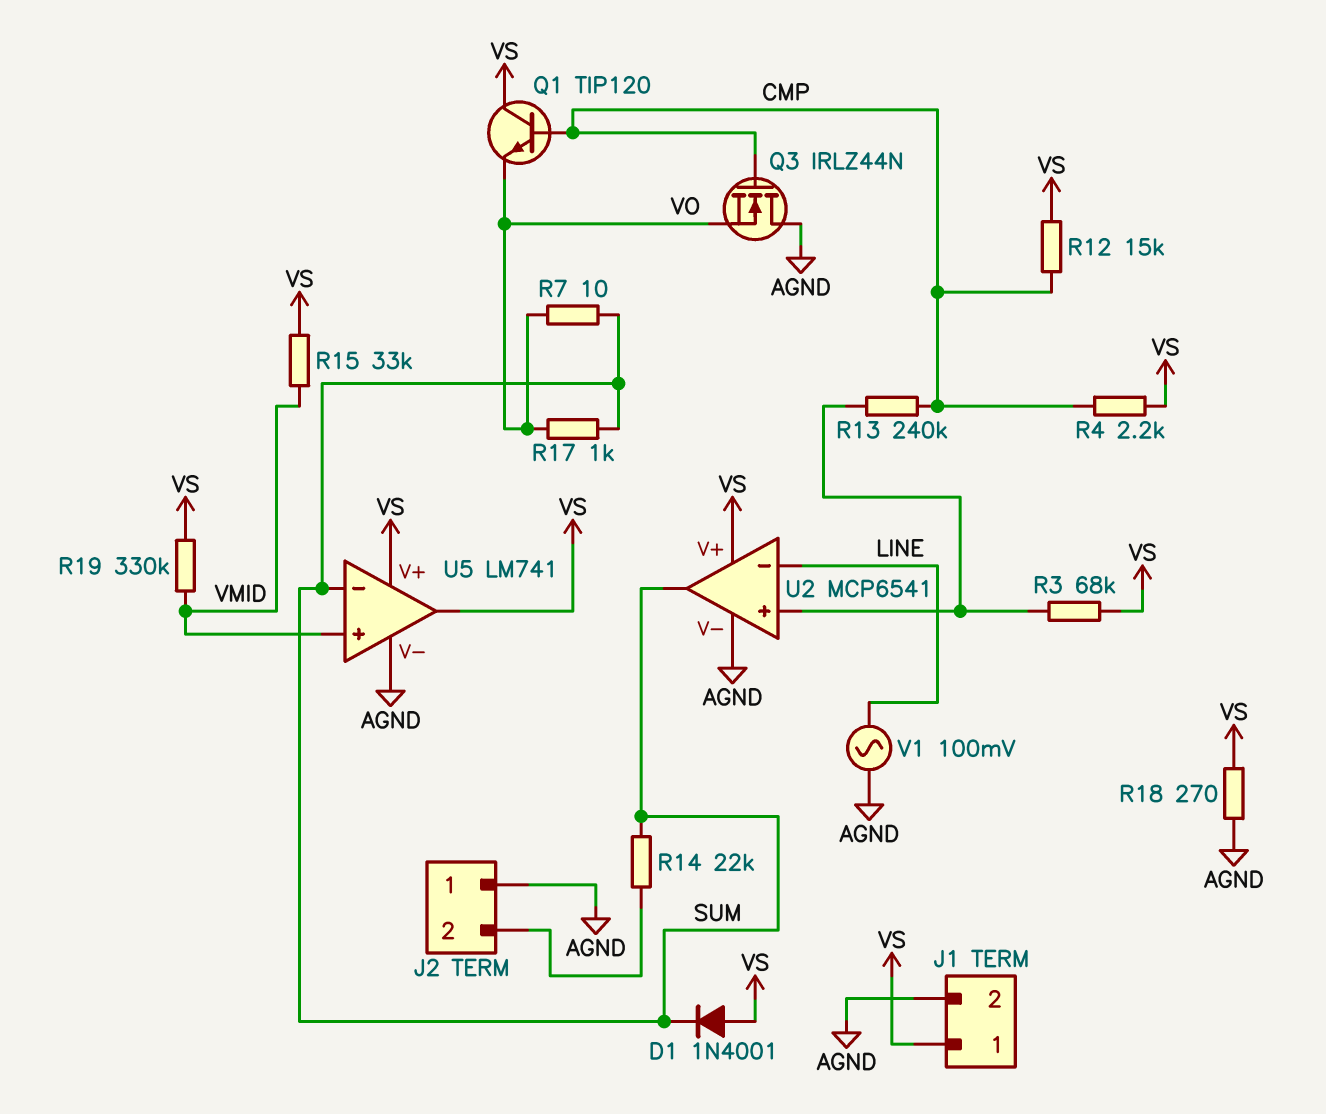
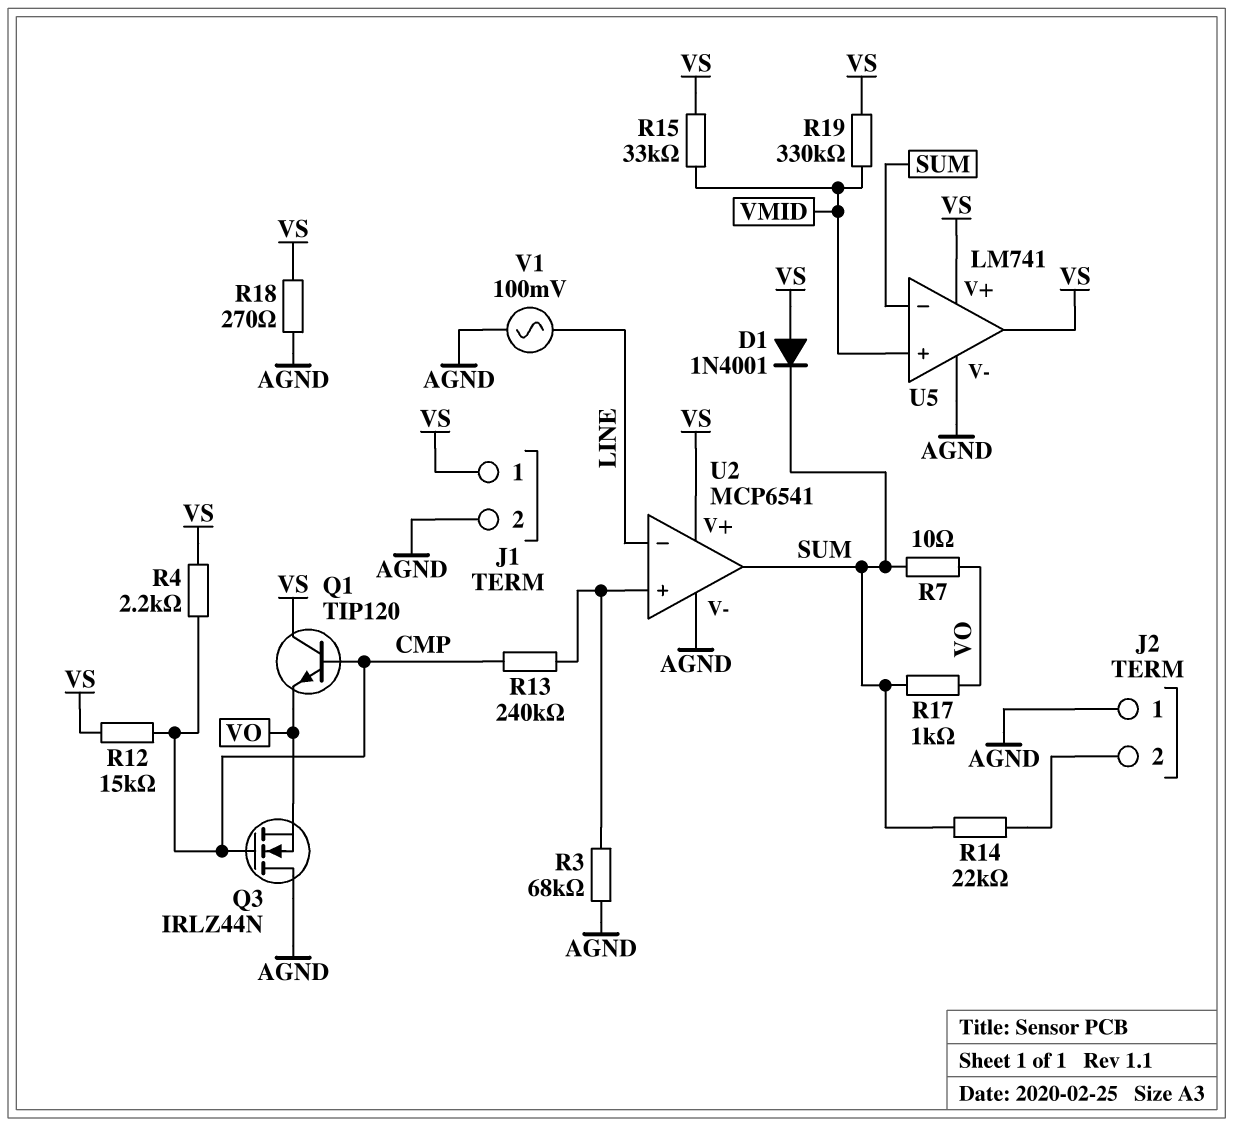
R3: 68k (U2/in+, VS) -> 68k (AGND, U2/in+)

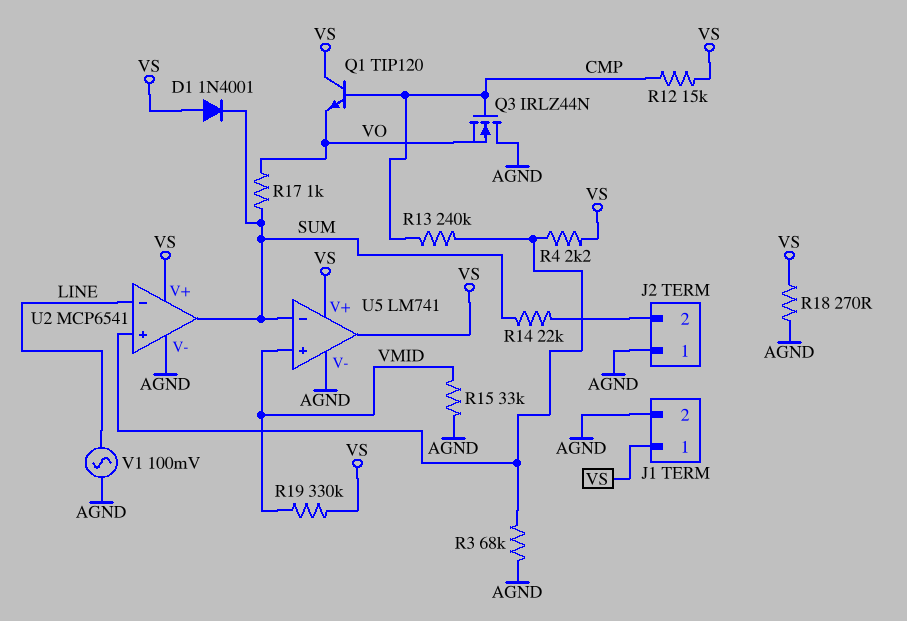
R4: 2.2k (CMP, VS) -> 2.2k (U2/in+, VS)
R7: 10 (SUM, VO) -> none
R15: 33k (VMID, VS) -> 33k (AGND, VMID)

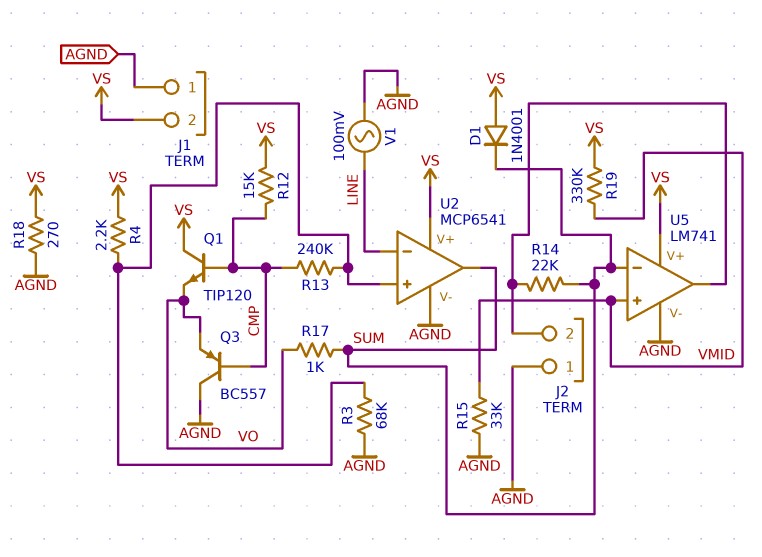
J1 pin 1: VS -> AGND
J1 pin 2: AGND -> VS
Q3: NMOS IRLZ44N (G CMP, D AGND, S VO) -> PNP BC557 (B CMP, C AGND, E VO)
U5 pin out: VS -> J2/2

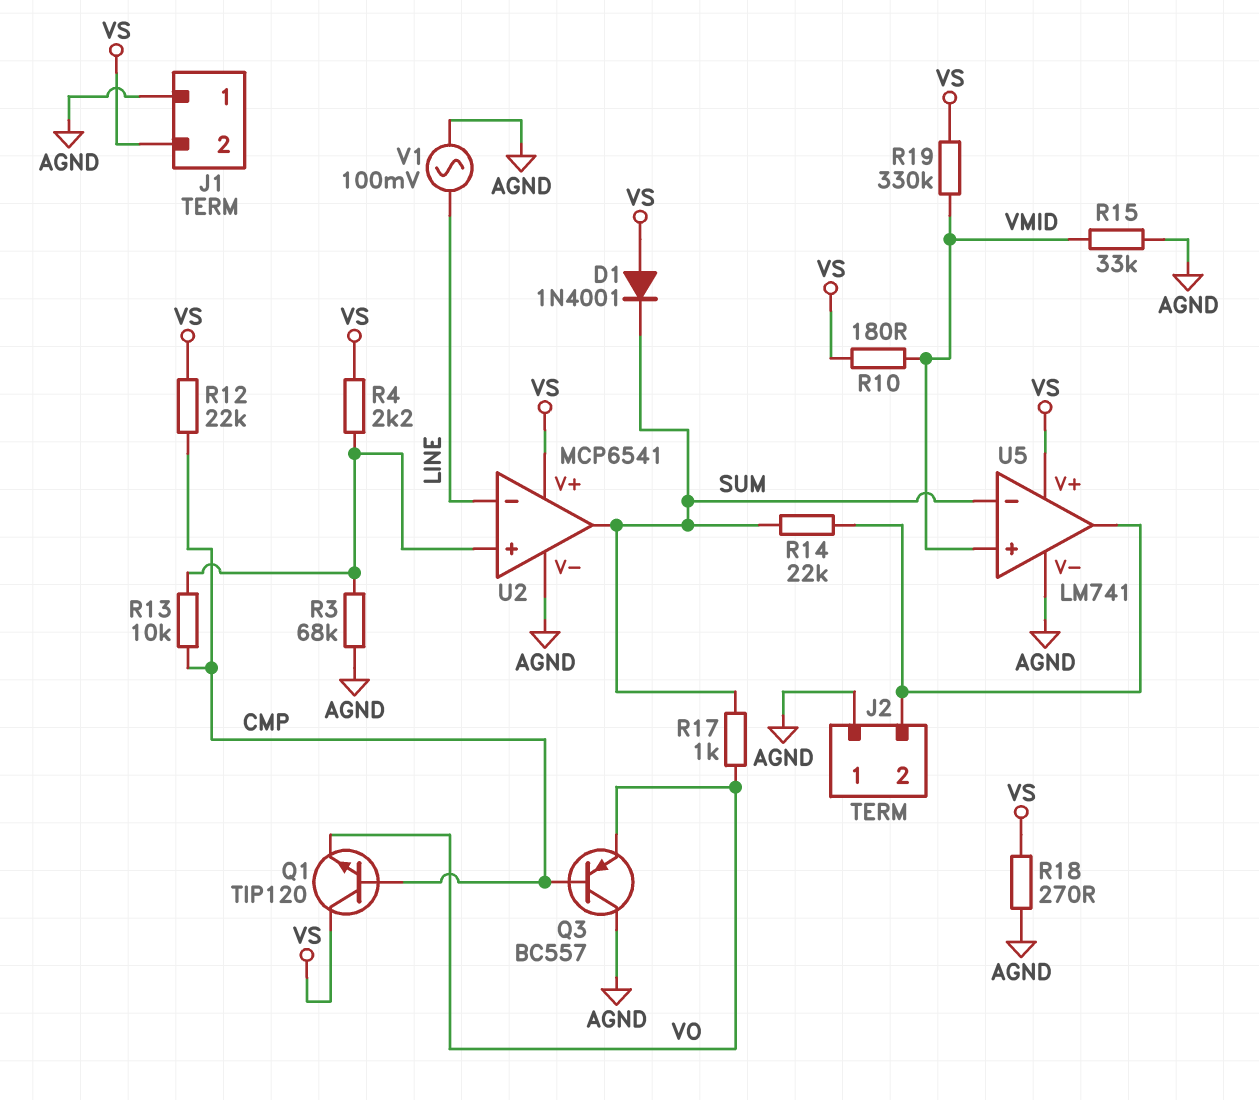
R10: none -> 180 (VMID, VS)
R12: 15k (CMP, VS) -> 22k (CMP, VS)
R13: 240k (CMP, U2/in+) -> 10k (CMP, U2/in+)

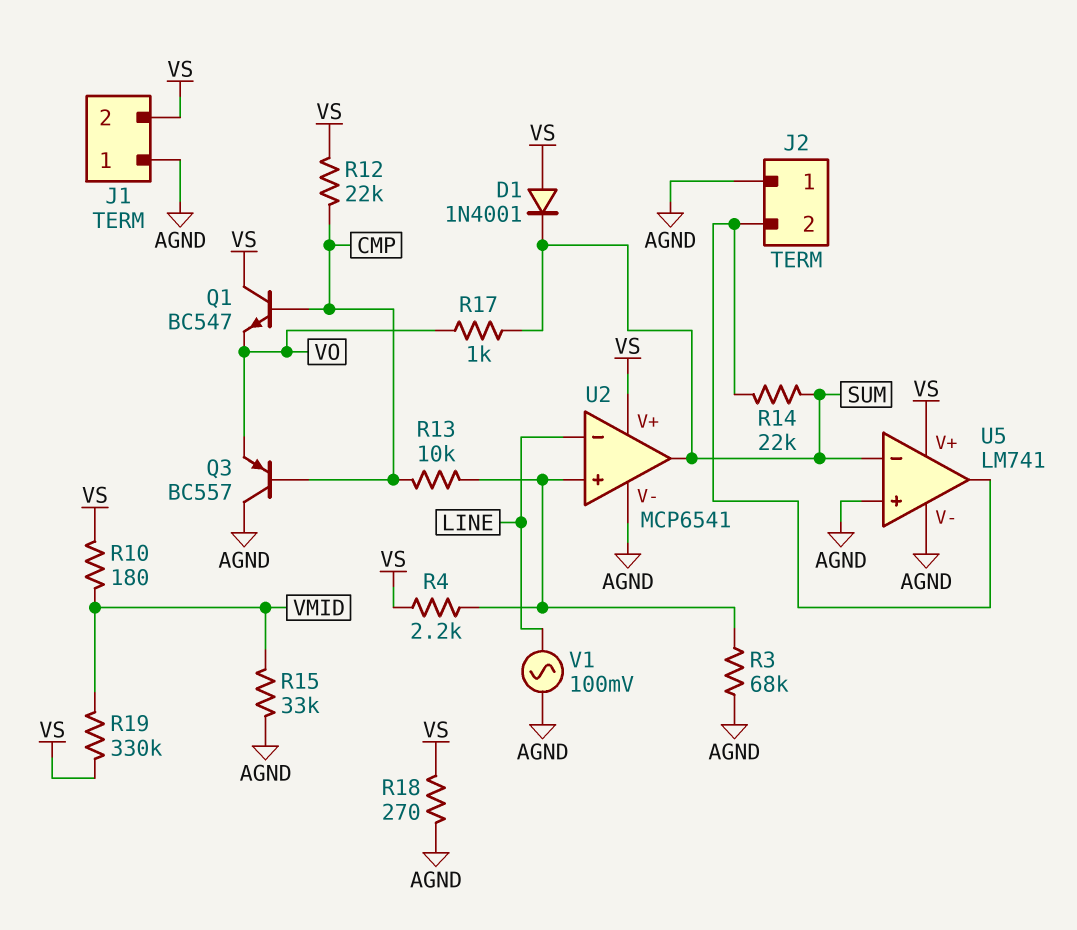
Q1: NPN TIP120 (B CMP, C VS, E VO) -> NPN BC547 (B CMP, C VS, E VO)
U5 pin in+: VMID -> AGND

